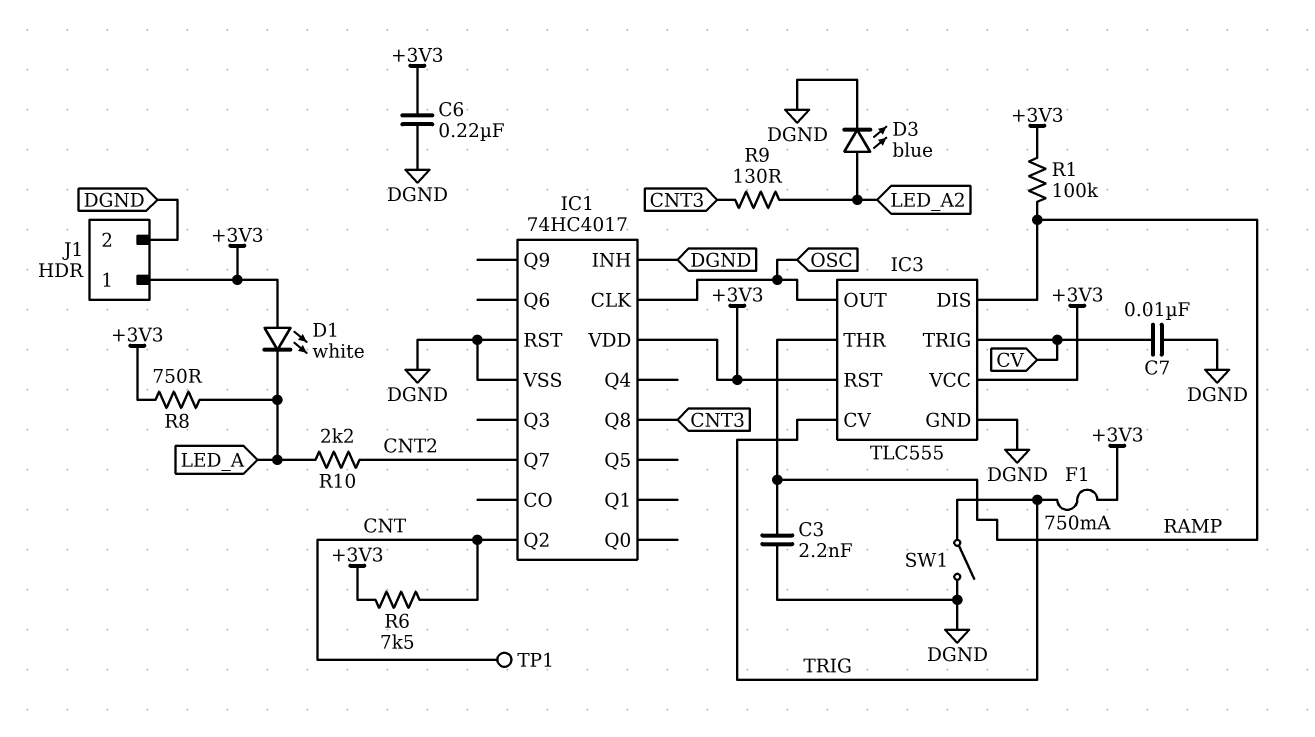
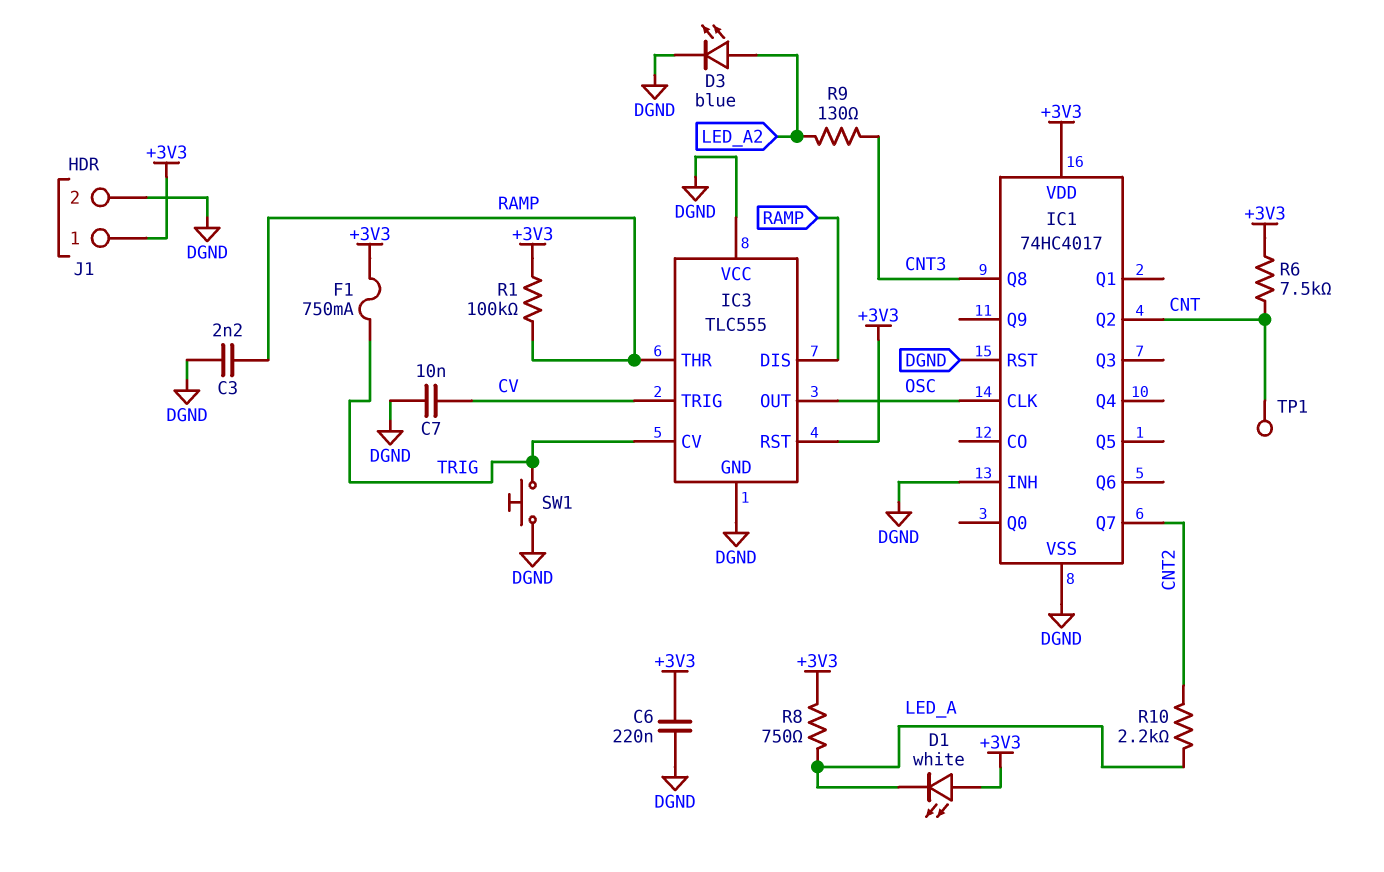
IC3 pin VCC: +3V3 -> DGND
SW1: switch (DGND, TRIG) -> button (DGND, TRIG)

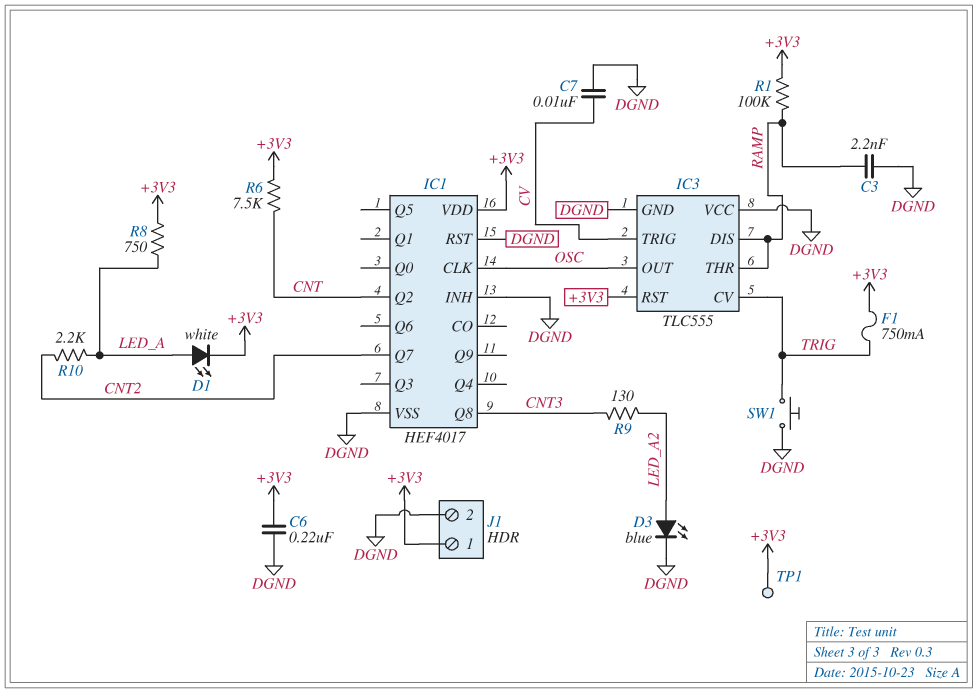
D1: LED white (A +3V3, K LED_A) -> LED white (A LED_A, K +3V3)
IC1: 74HC4017 -> HEF4017
TP1: test point (CNT) -> test point (+3V3)

